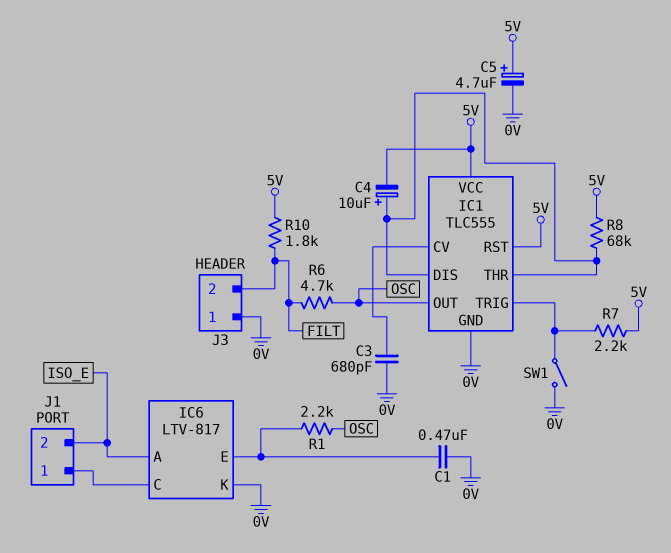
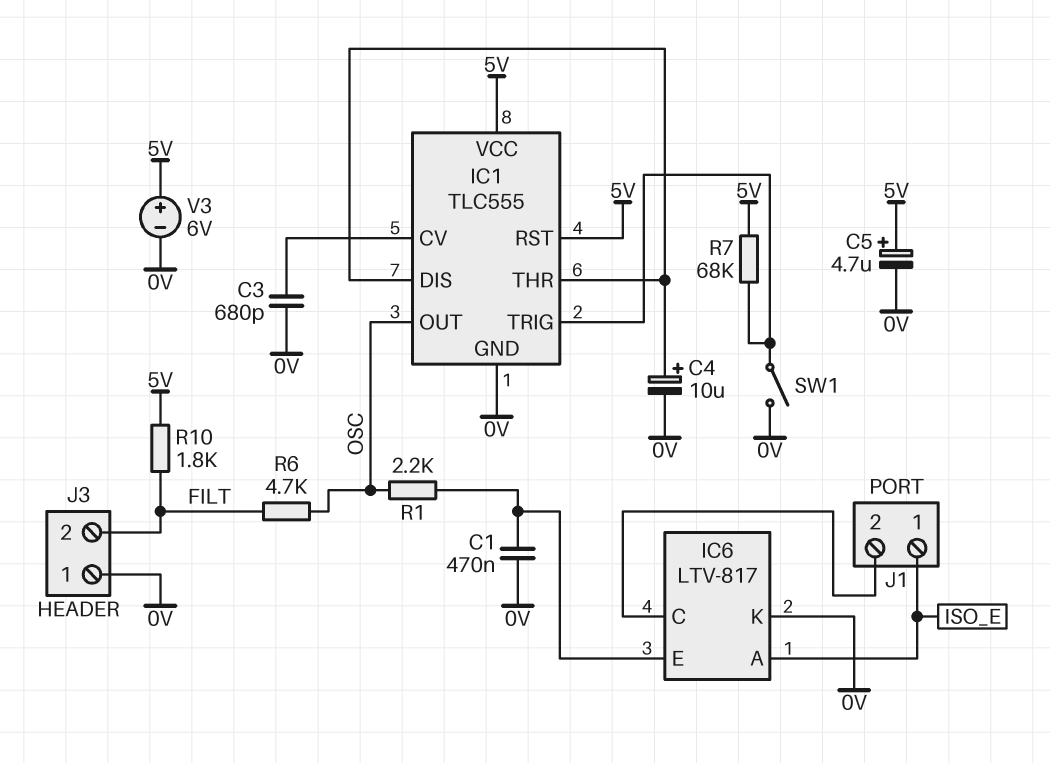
C4: 10uF (plus IC1/DIS, minus 5V) -> 10uF (plus IC1/DIS, minus 0V)
J1 pin 1: IC6/C -> ISO_E
J1 pin 2: ISO_E -> IC6/C
R7: 2.2k (5V, IC1/TRIG) -> 68k (5V, IC1/TRIG)
R8: 68k (5V, IC1/DIS) -> none
V3: none -> 6V (plus 5V, minus 0V)

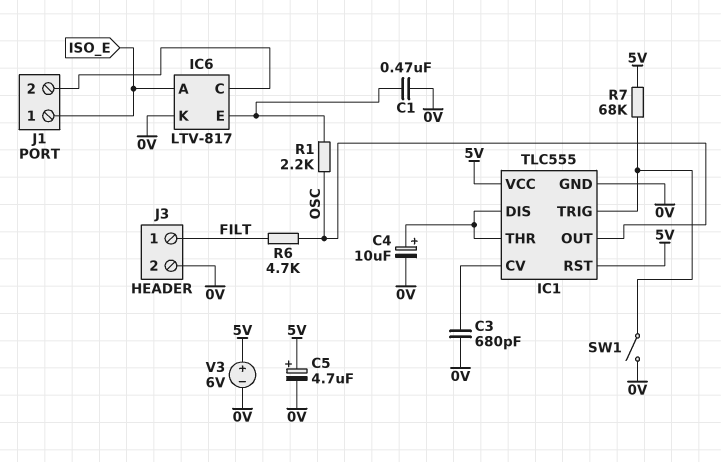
J3 pin 1: 0V -> FILT
J3 pin 2: FILT -> 0V
R10: 1.8k (5V, FILT) -> none

